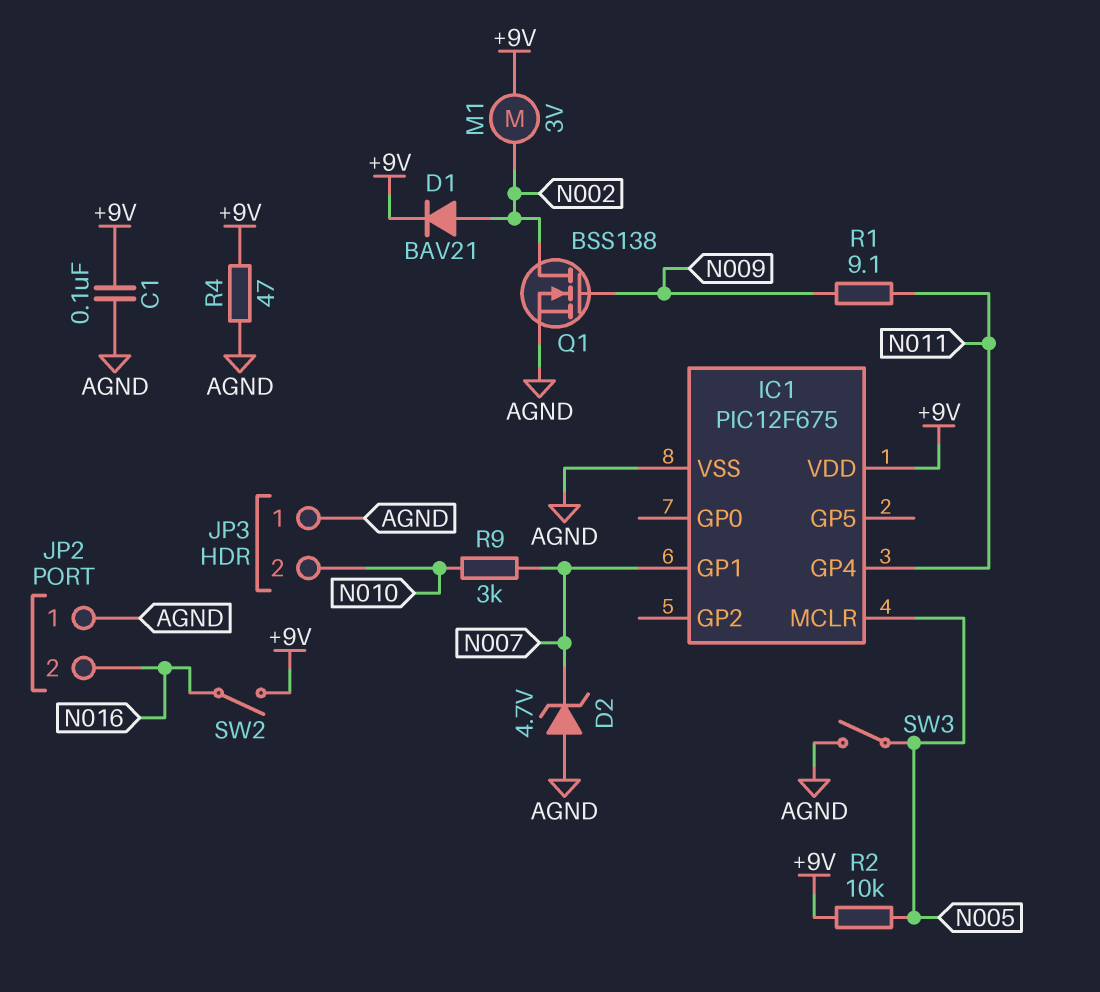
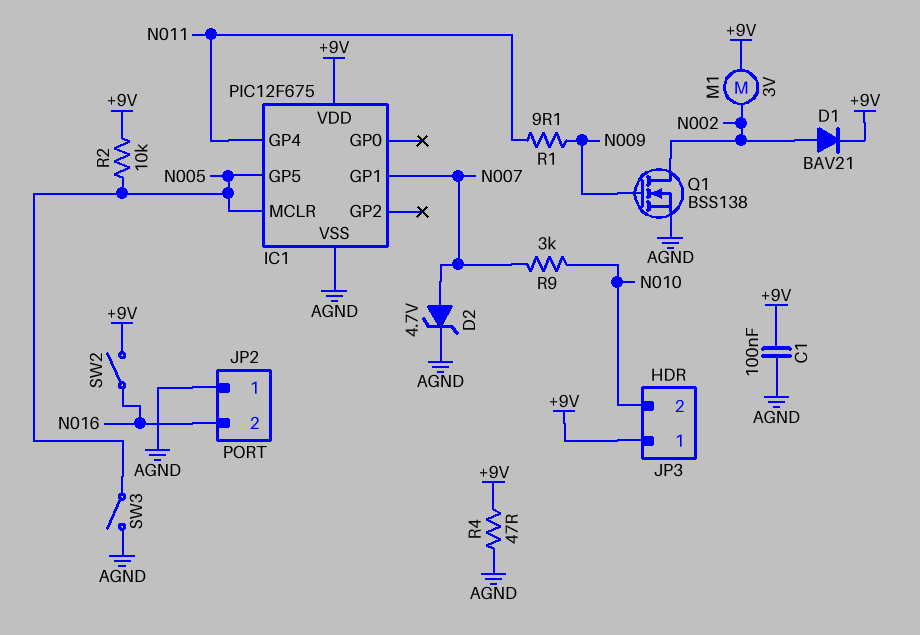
D2: zener 4.7V (A AGND, K N007) -> zener 4.7V (A N007, K AGND)
IC1 pin GP5: none -> N005
JP3 pin 1: AGND -> +9V

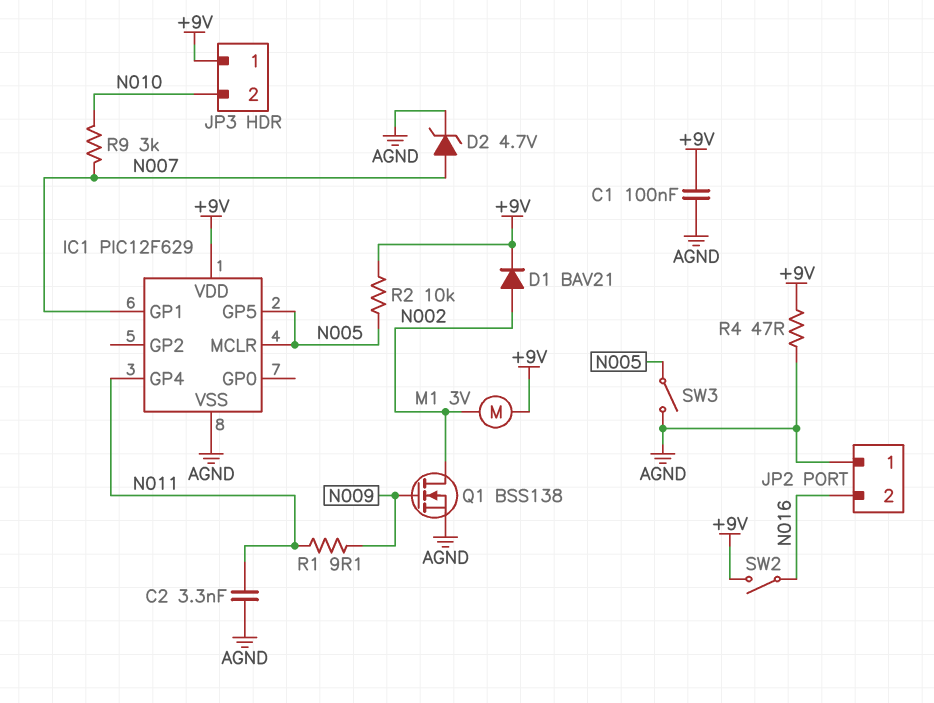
C2: none -> 3.3nF (AGND, N011)
IC1: PIC12F675 -> PIC12F629

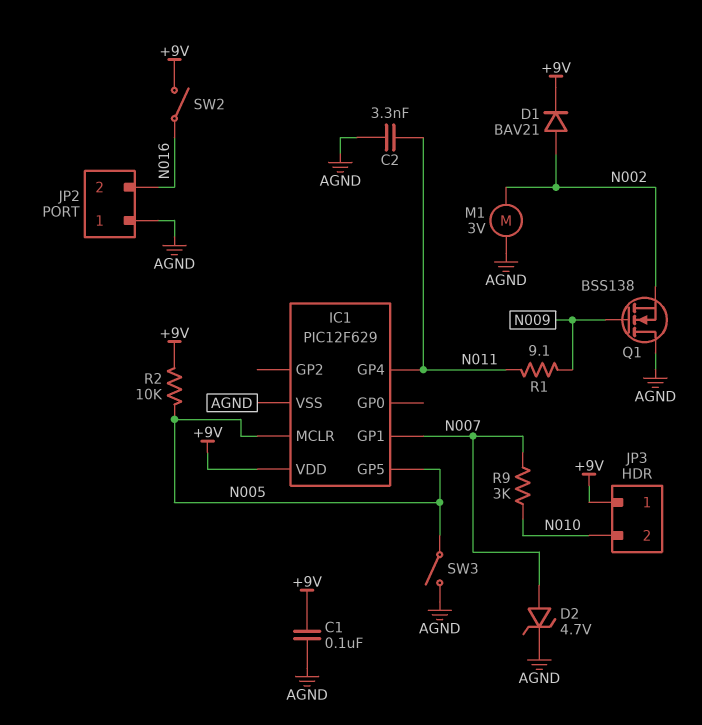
M1: motor 3V (+9V, N002) -> motor 3V (AGND, N002)
Q1: NMOS BSS138 (G N009, D N002, S AGND) -> NMOS BSS138 (G N009, D AGND, S N002)
R4: 47 (+9V, AGND) -> none

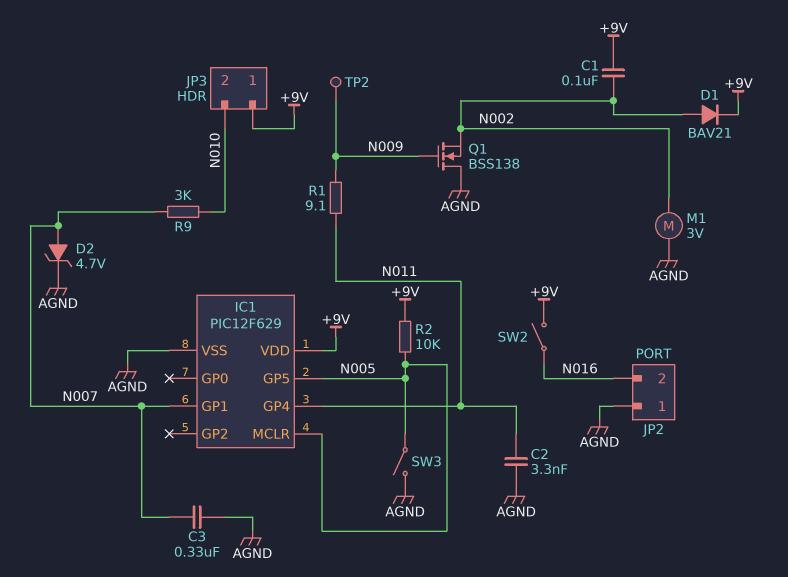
C1: 100nF (+9V, AGND) -> 100nF (+9V, N002)
C3: none -> 330nF (AGND, N007)
TP2: none -> test point (N009)

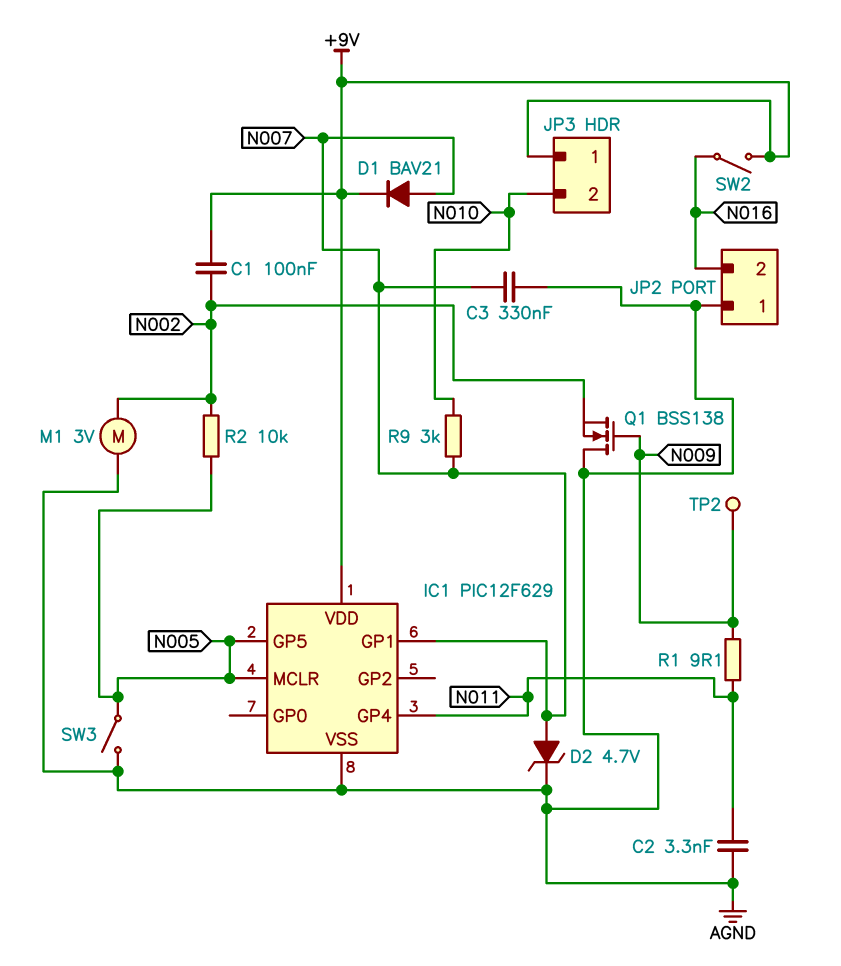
D1: diode BAV21 (A N002, K +9V) -> diode BAV21 (A N007, K +9V)
R2: 10k (+9V, N005) -> 10k (N002, N005)

